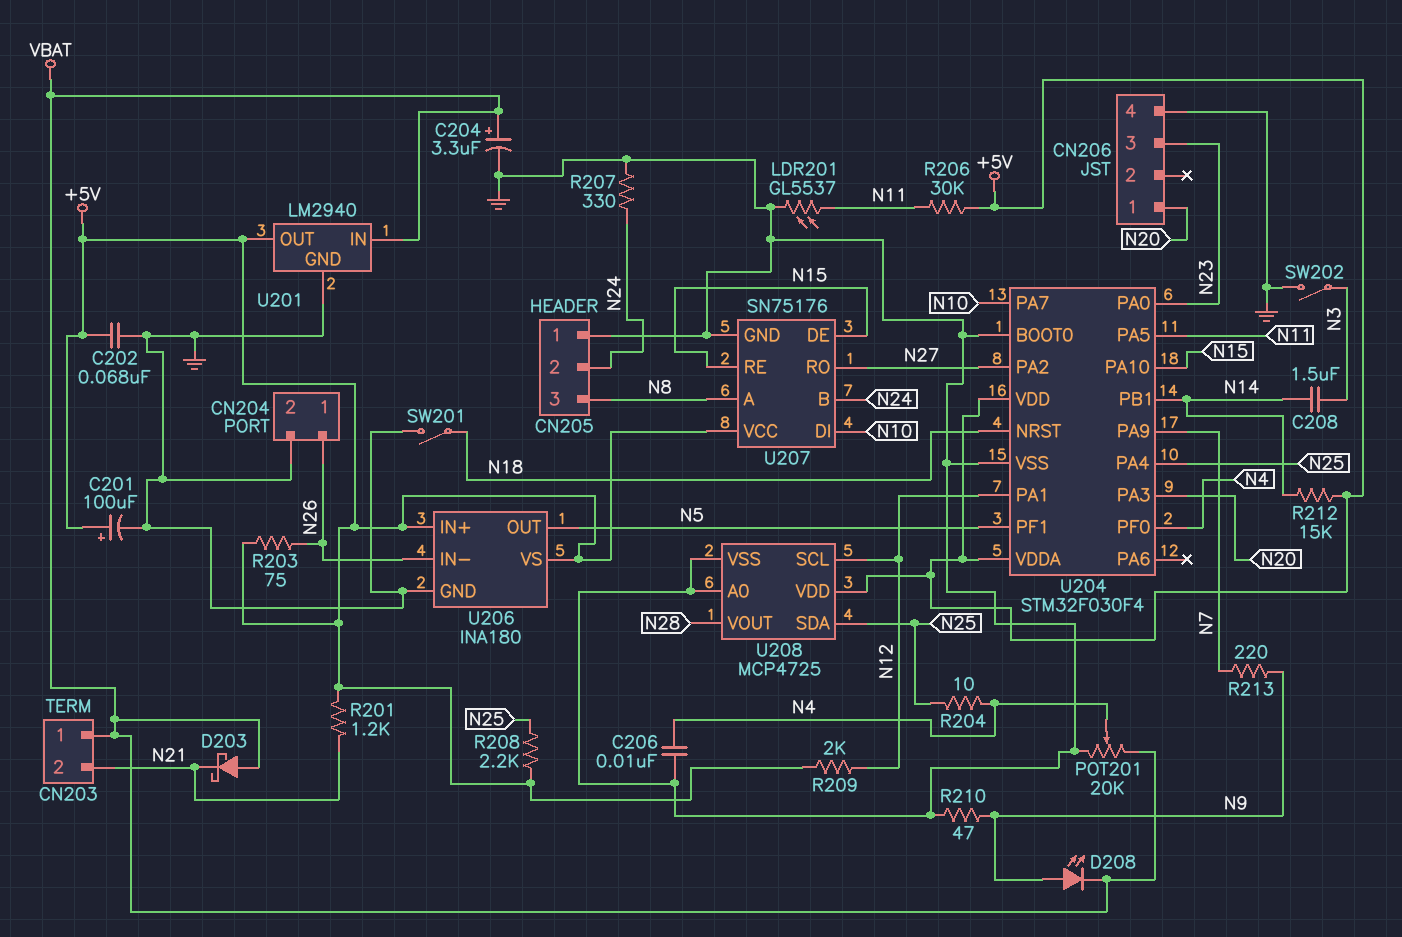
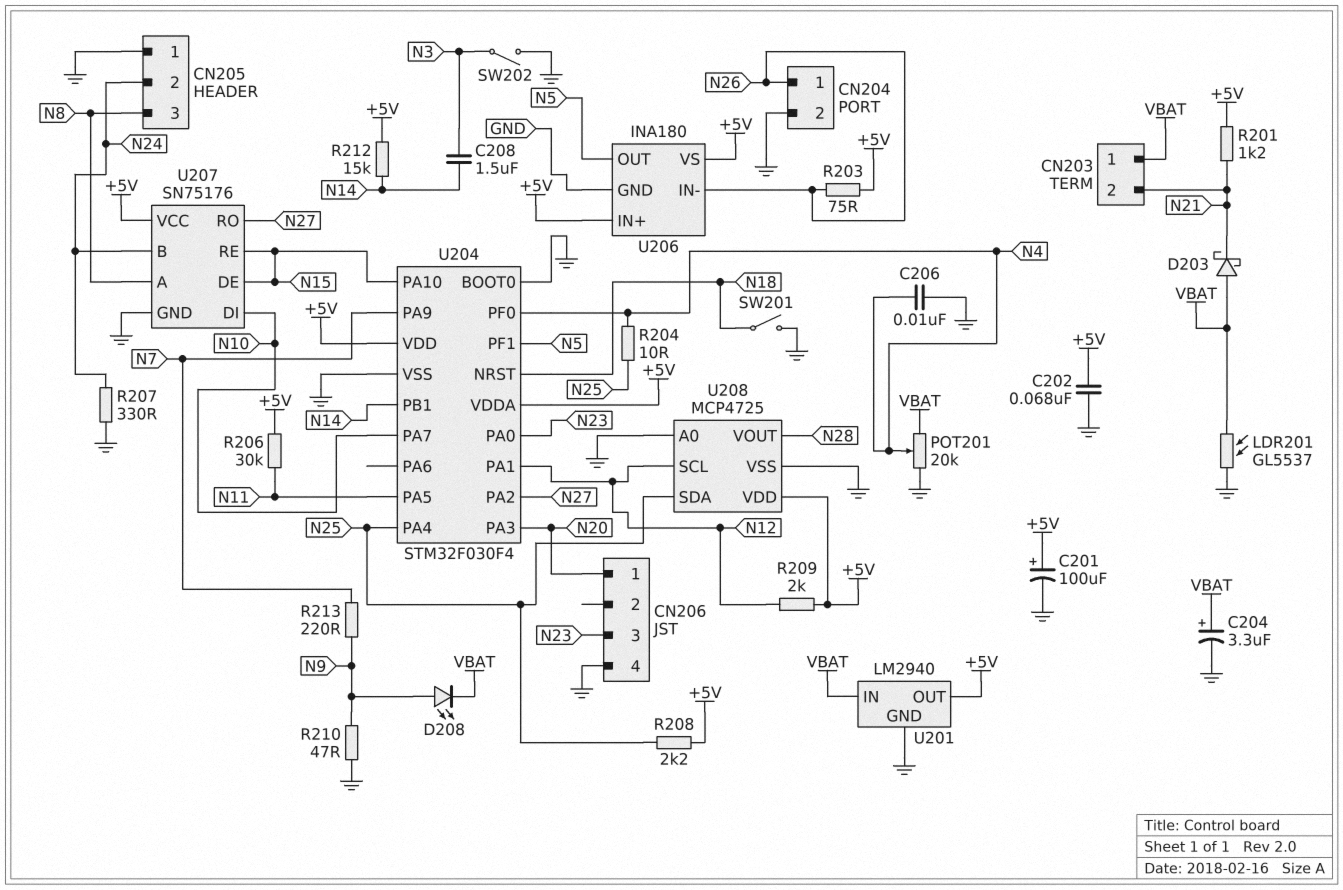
LDR201: GL5537 (GND, N11) -> GL5537 (GND, VBAT)

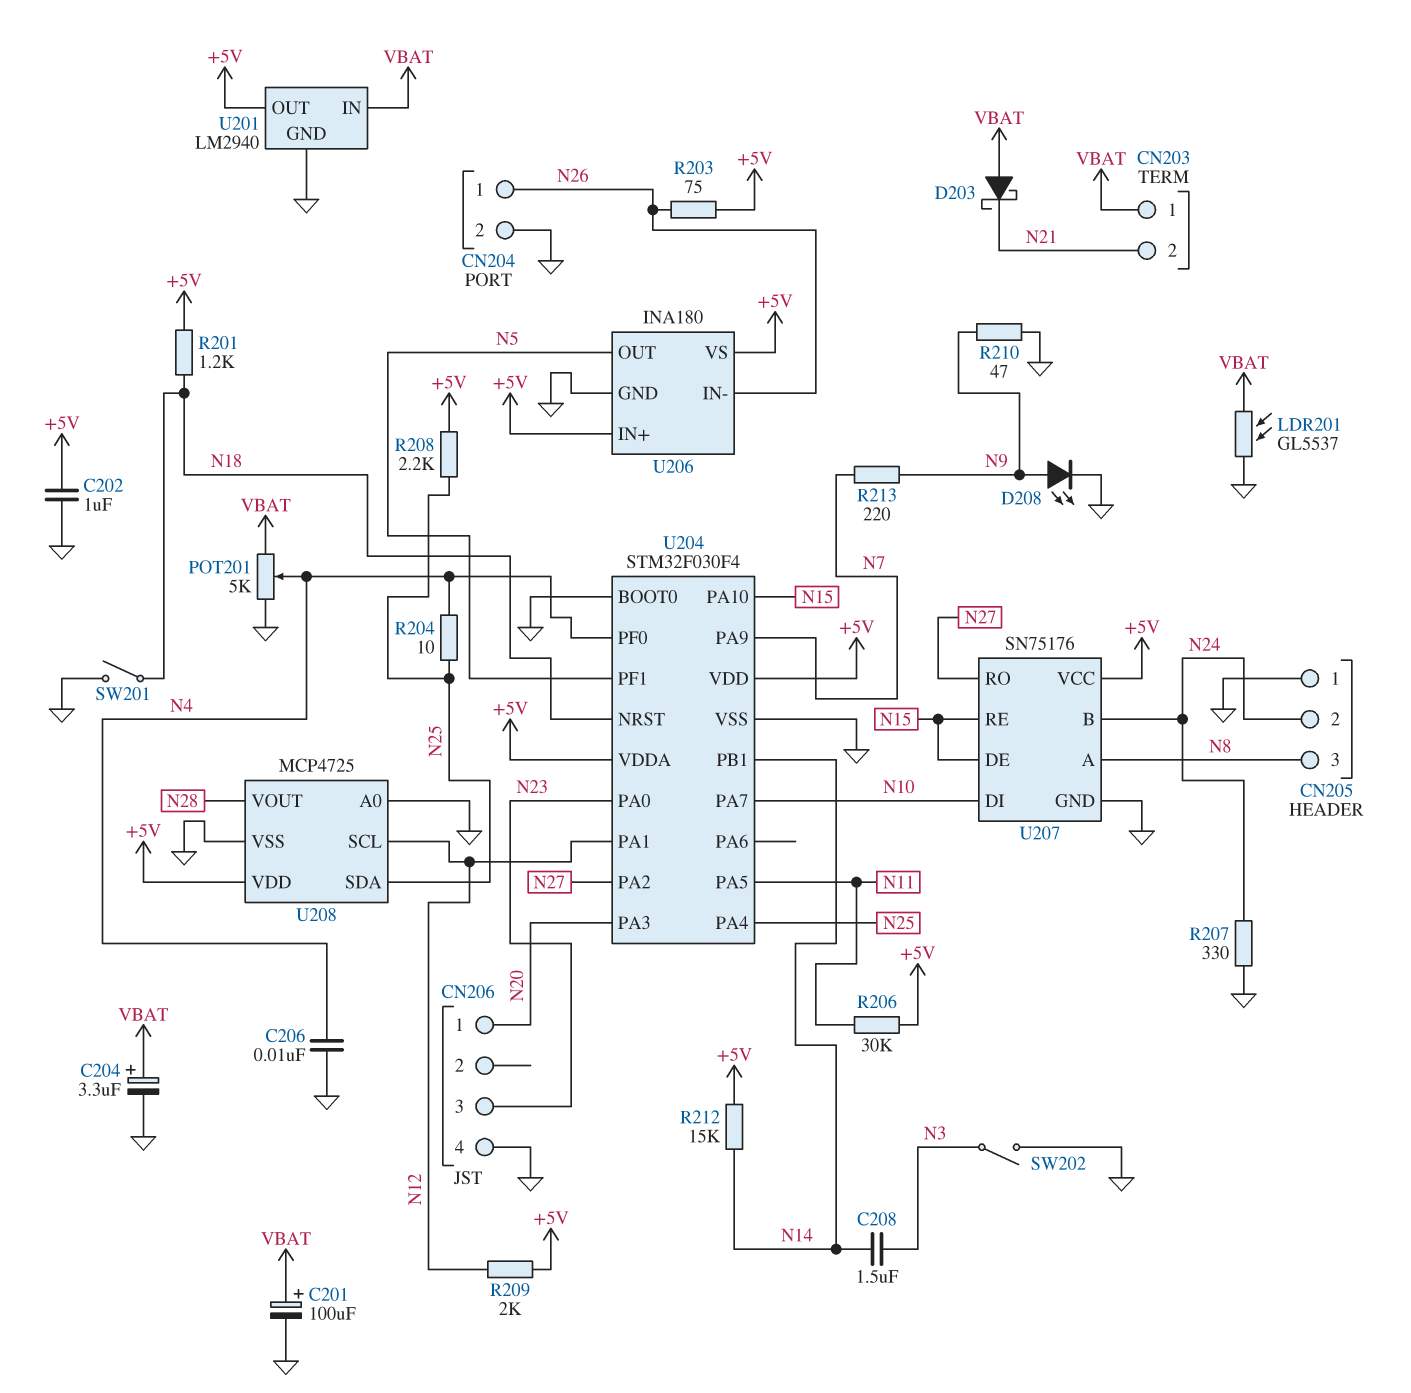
C201: 100uF (plus +5V, minus GND) -> 100uF (plus VBAT, minus GND)
C202: 68nF (+5V, GND) -> 1uF (+5V, GND)
D208: LED (A N9, K VBAT) -> LED (A N9, K GND)
POT201: 20k (GND, VBAT, wiper N4) -> 5k (GND, VBAT, wiper N4)
R201: 1.2k (+5V, N21) -> 1.2k (+5V, N18)

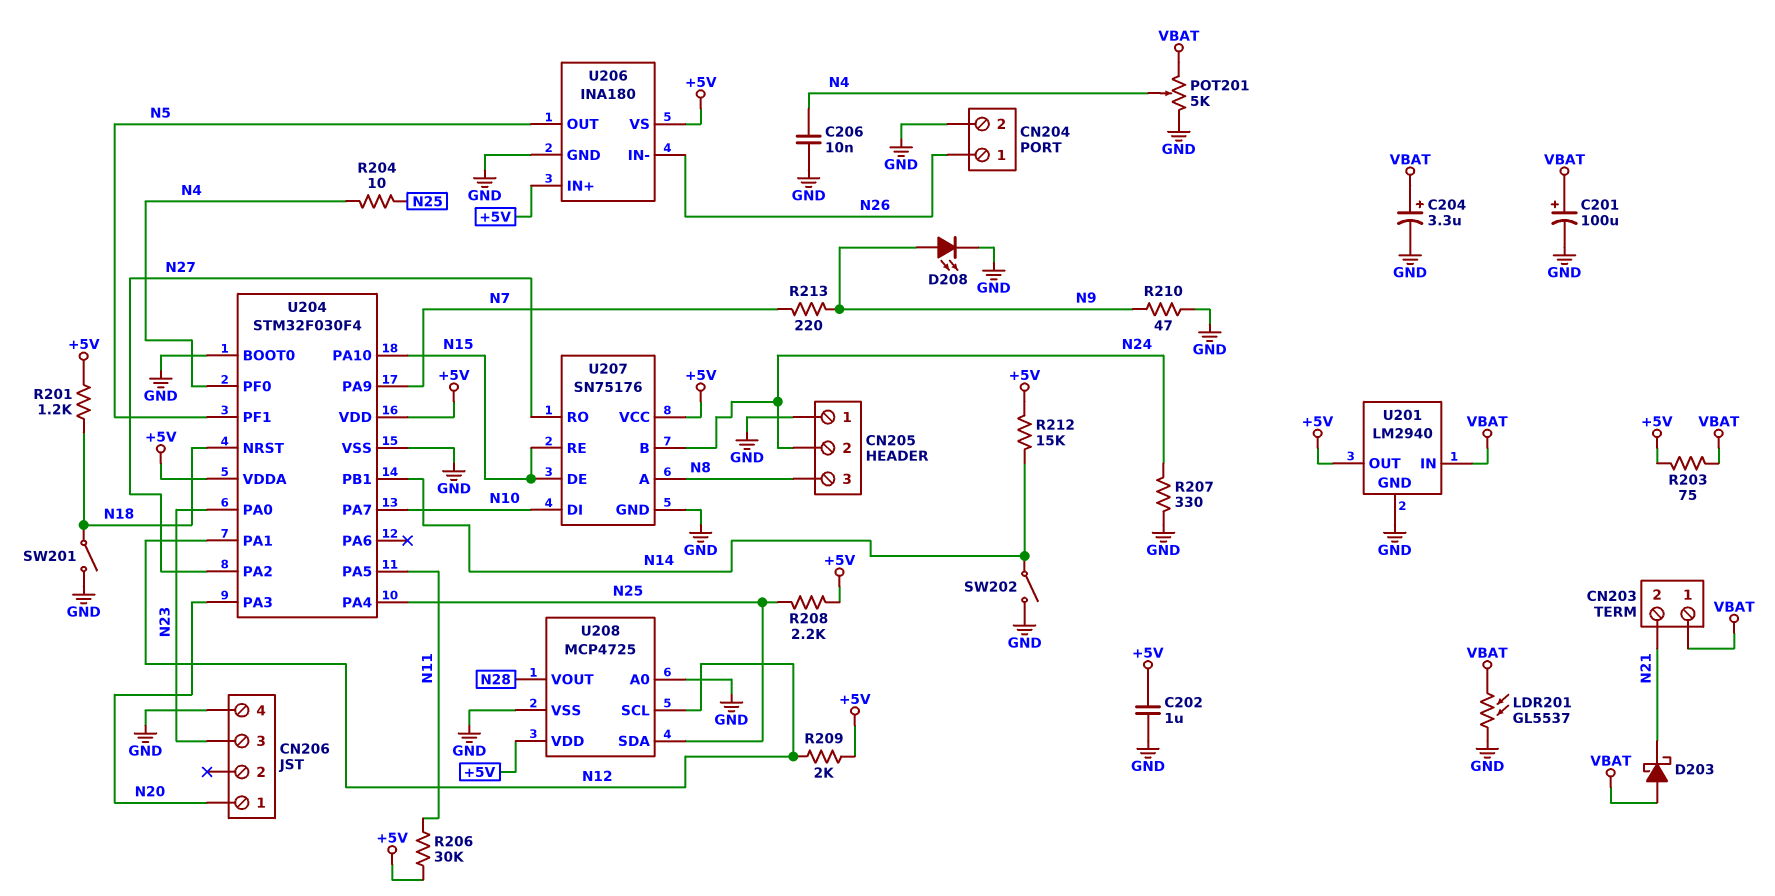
C208: 1.5uF (N3, N14) -> none
R203: 75 (+5V, N26) -> 75 (+5V, VBAT)
SW202: switch (GND, N3) -> switch (GND, N14)

